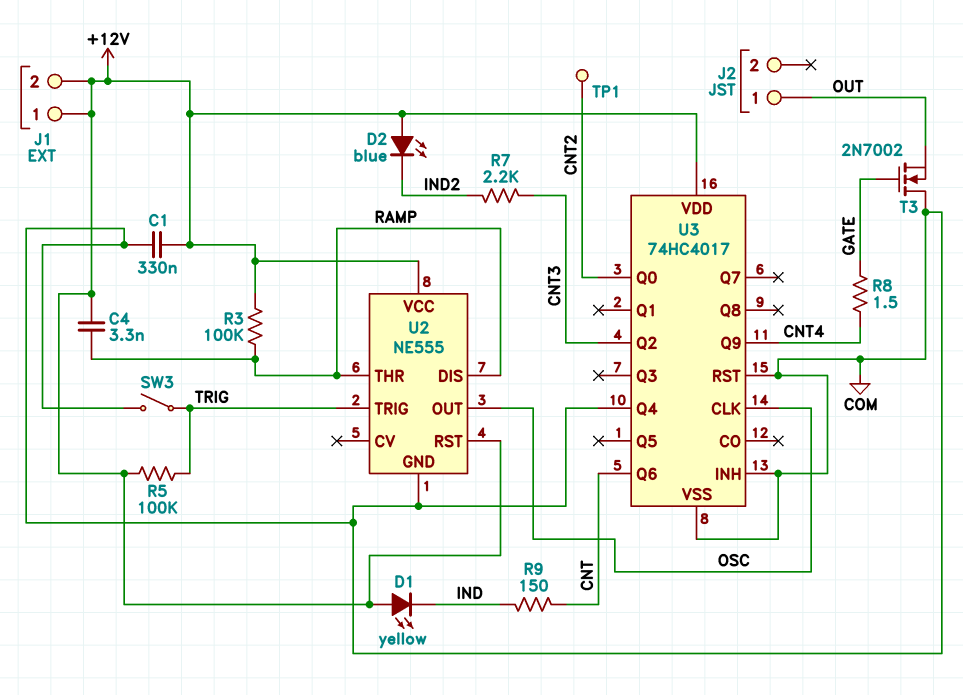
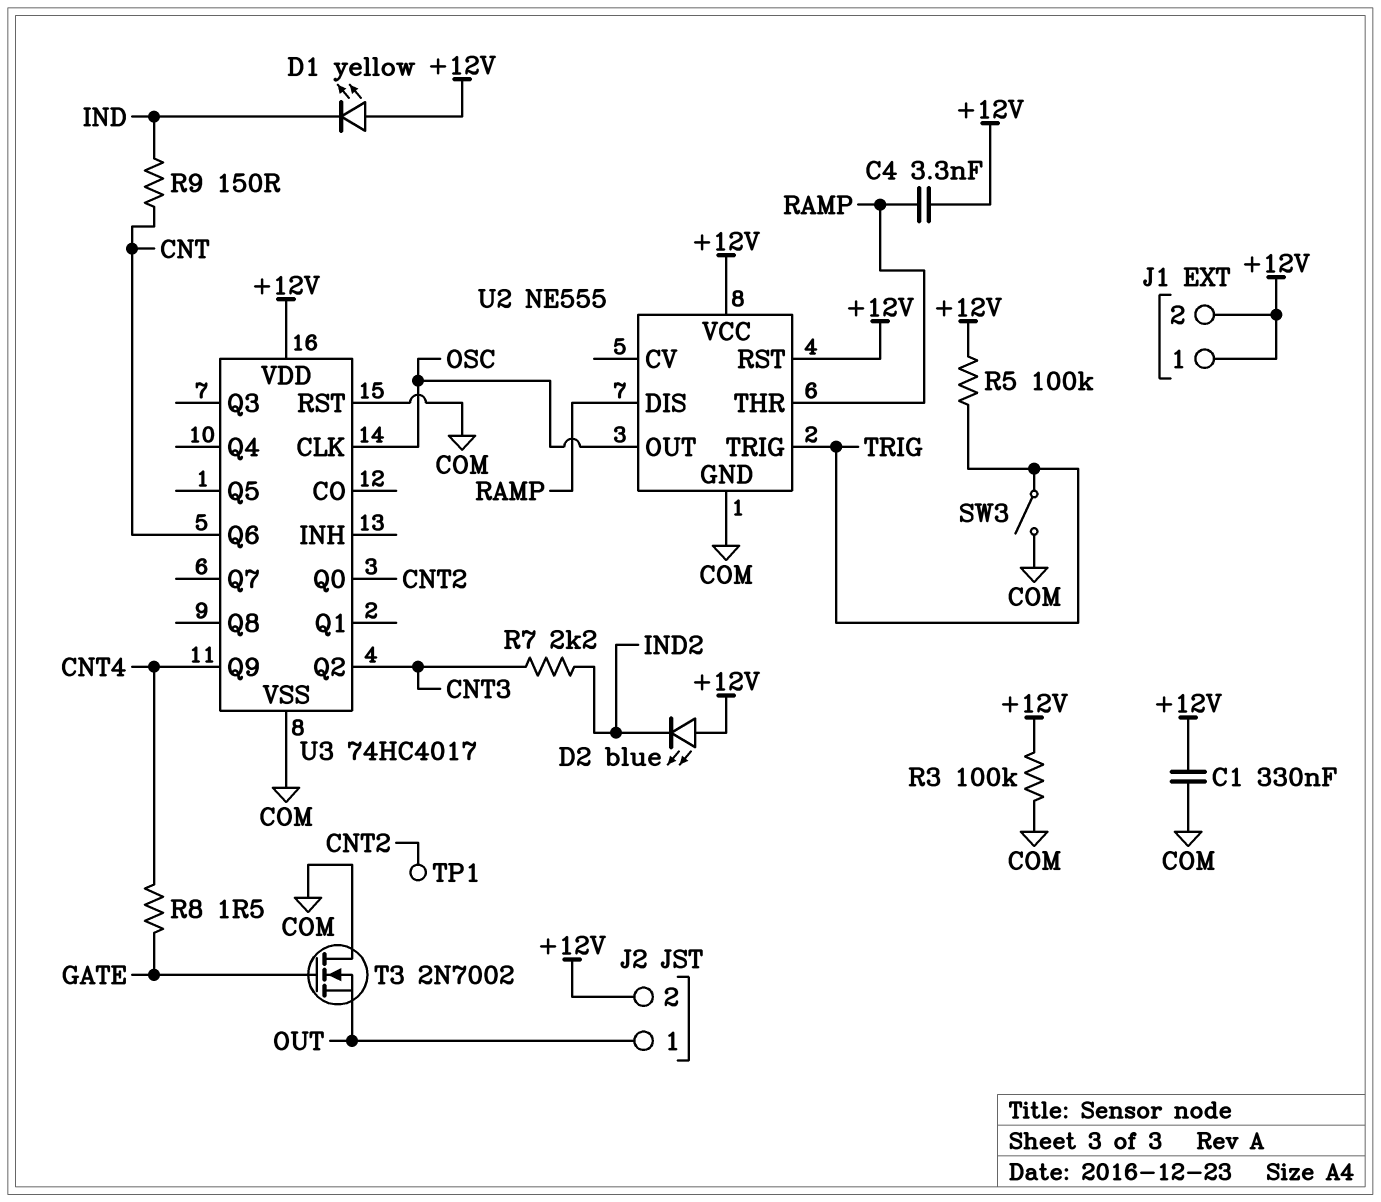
J2 pin 2: none -> +12V
R3: 100k (+12V, RAMP) -> 100k (+12V, COM)
U3 pin INH: COM -> none
U3 pin Q4: COM -> none

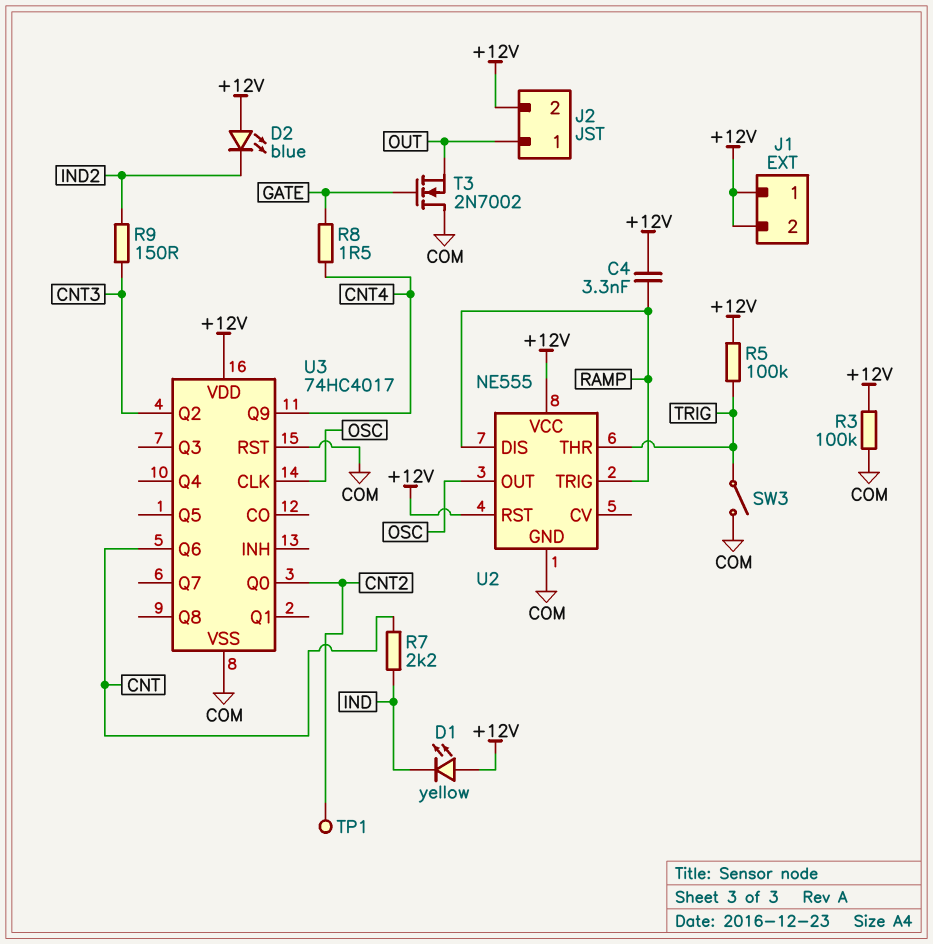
C1: 330nF (+12V, COM) -> none
R7: 2.2k (CNT3, IND2) -> 2.2k (CNT, IND)
R9: 150 (CNT, IND) -> 150 (CNT3, IND2)
U2 pin THR: RAMP -> TRIG
U2 pin TRIG: TRIG -> RAMP

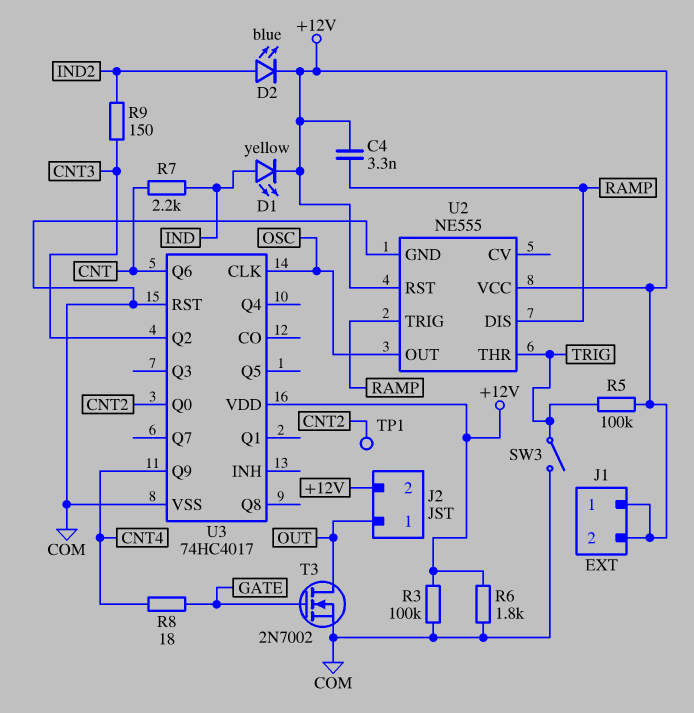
D1: LED yellow (A +12V, K IND) -> LED yellow (A IND, K +12V)
D2: LED blue (A +12V, K IND2) -> LED blue (A IND2, K +12V)
R6: none -> 1.8k (+12V, COM)
R8: 1.5 (CNT4, GATE) -> 18 (CNT4, GATE)
T3: NMOS 2N7002 (G GATE, D COM, S OUT) -> NMOS 2N7002 (G GATE, D OUT, S COM)

